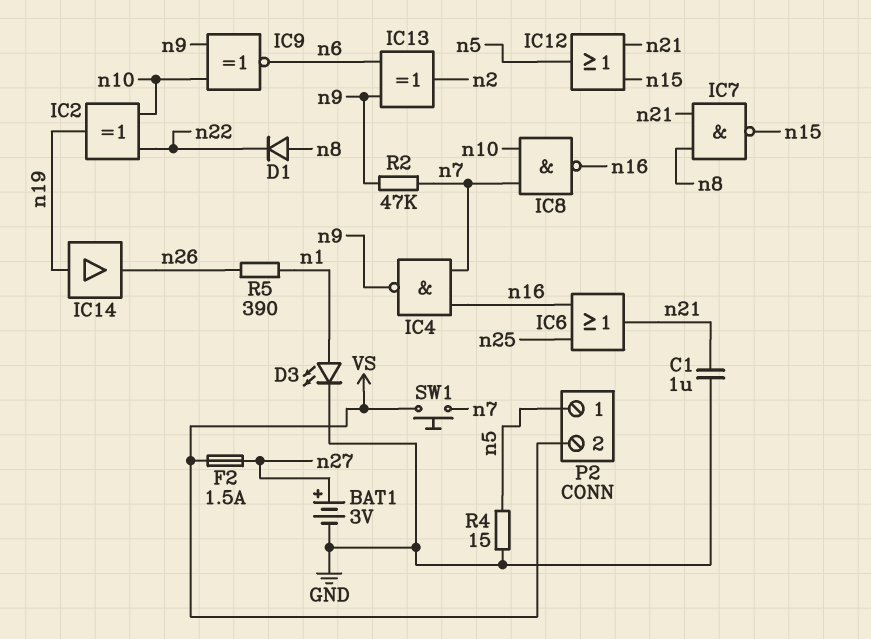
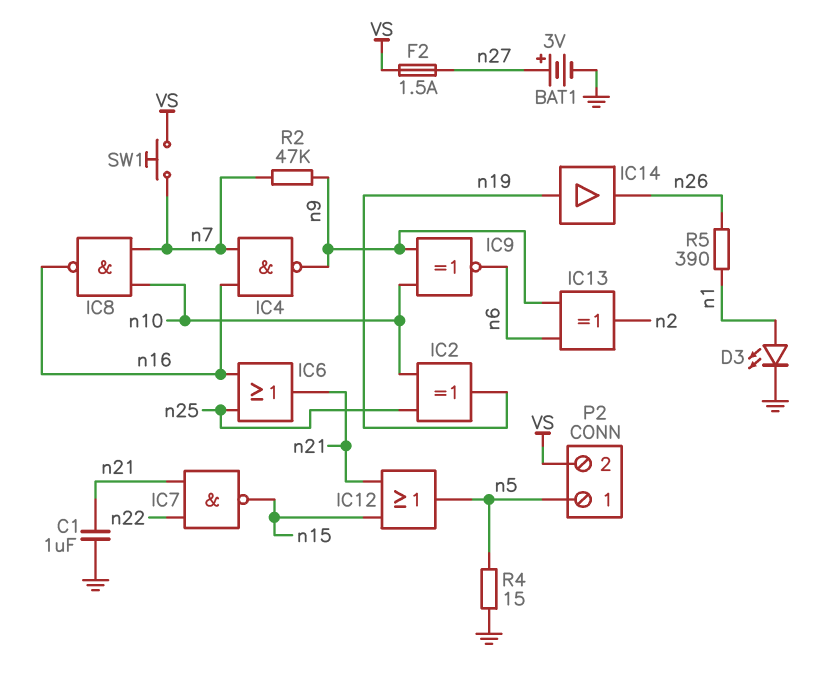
D1: diode (A n8, K n22) -> none
IC2: XOR (in n10, in n22, out n19) -> XOR (in n10, in n25, out n19)
IC7: NAND (in n8, in n21, out n15) -> NAND (in n21, in n22, out n15)

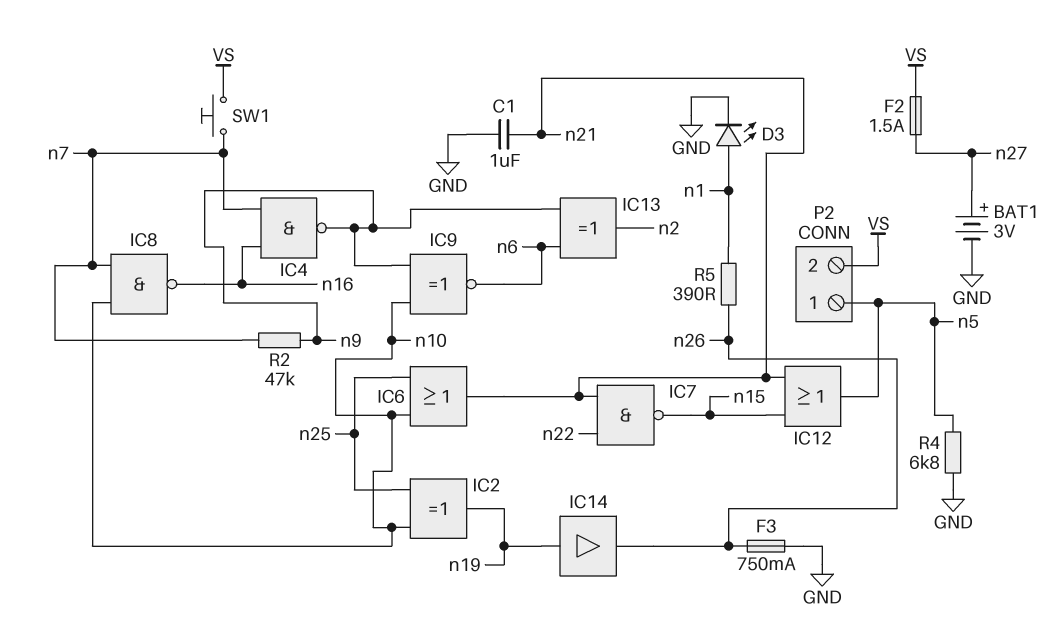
F3: none -> 750mA (GND, n26)
IC6: OR (in n16, in n25, out n21) -> OR (in n10, in n25, out n21)
R4: 15 (GND, n5) -> 6.8k (GND, n5)

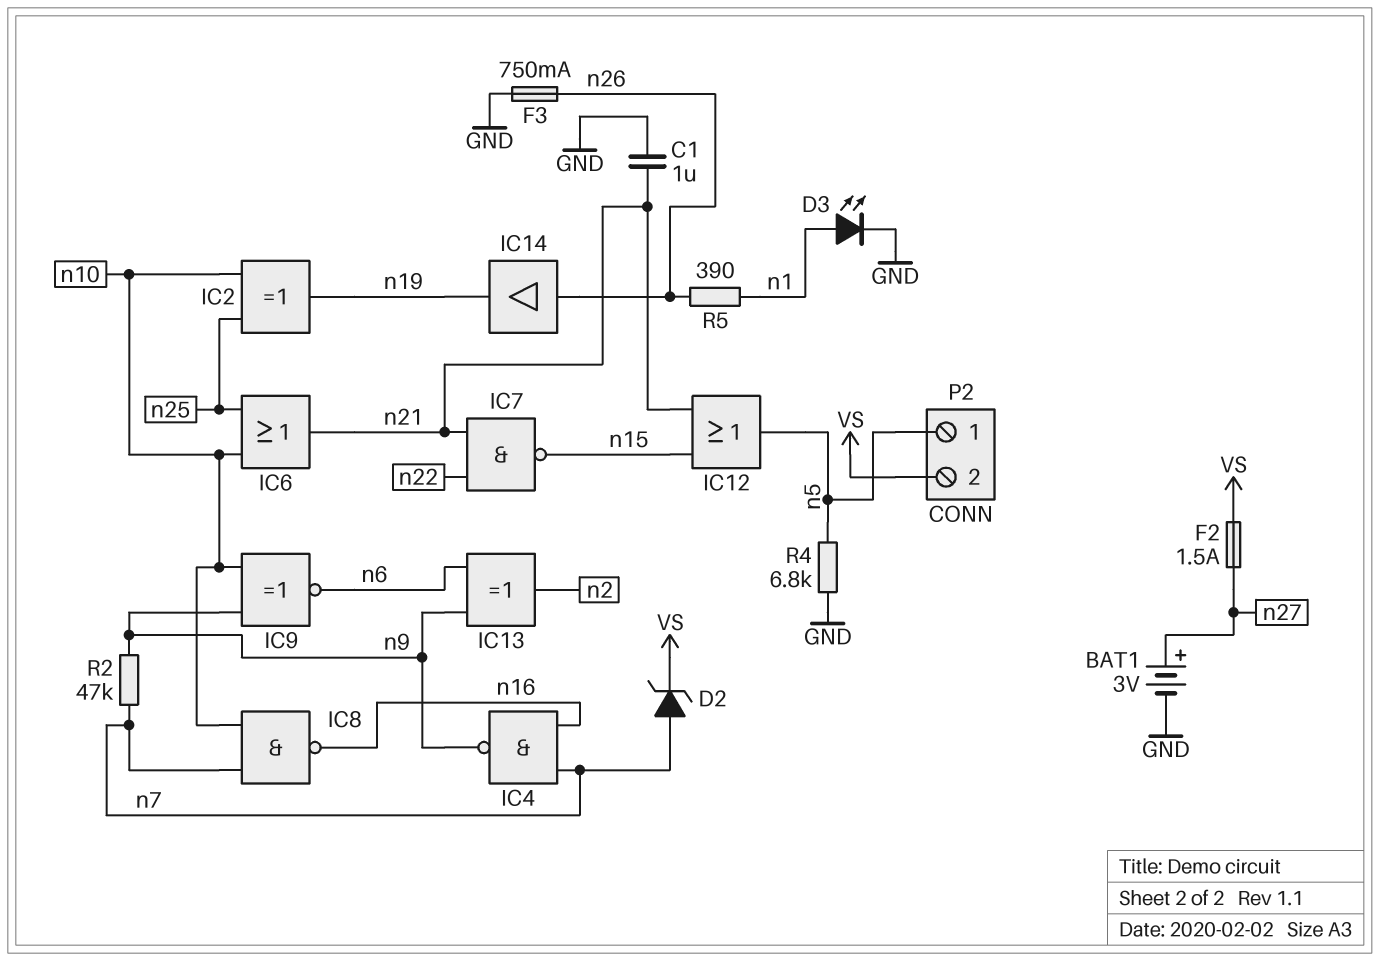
D2: none -> zener (A n7, K VS)
IC14: buffer (in n19, out n26) -> buffer (in n26, out n19)
SW1: button (VS, n7) -> none

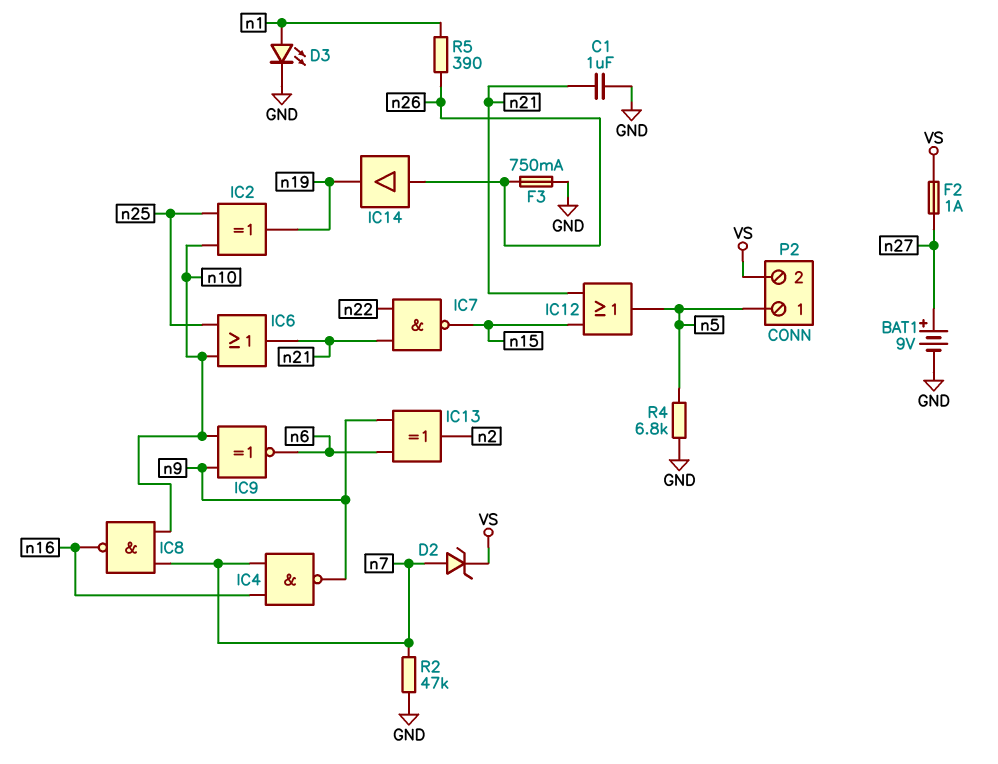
BAT1: 3V (plus n27, minus GND) -> 9V (plus n27, minus GND)
F2: 1.5A (VS, n27) -> 1A (VS, n27)
R2: 47k (n7, n9) -> 47k (GND, n7)

